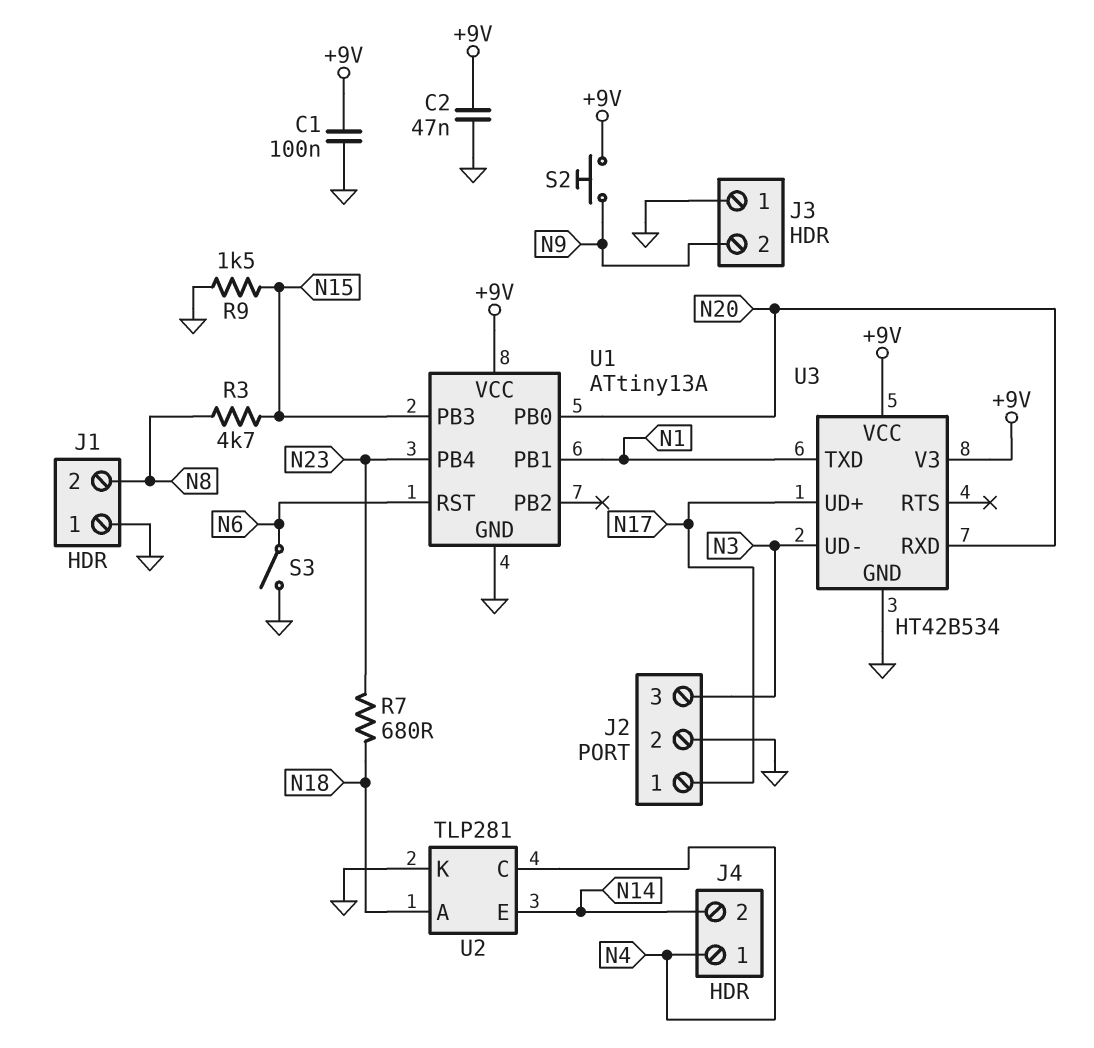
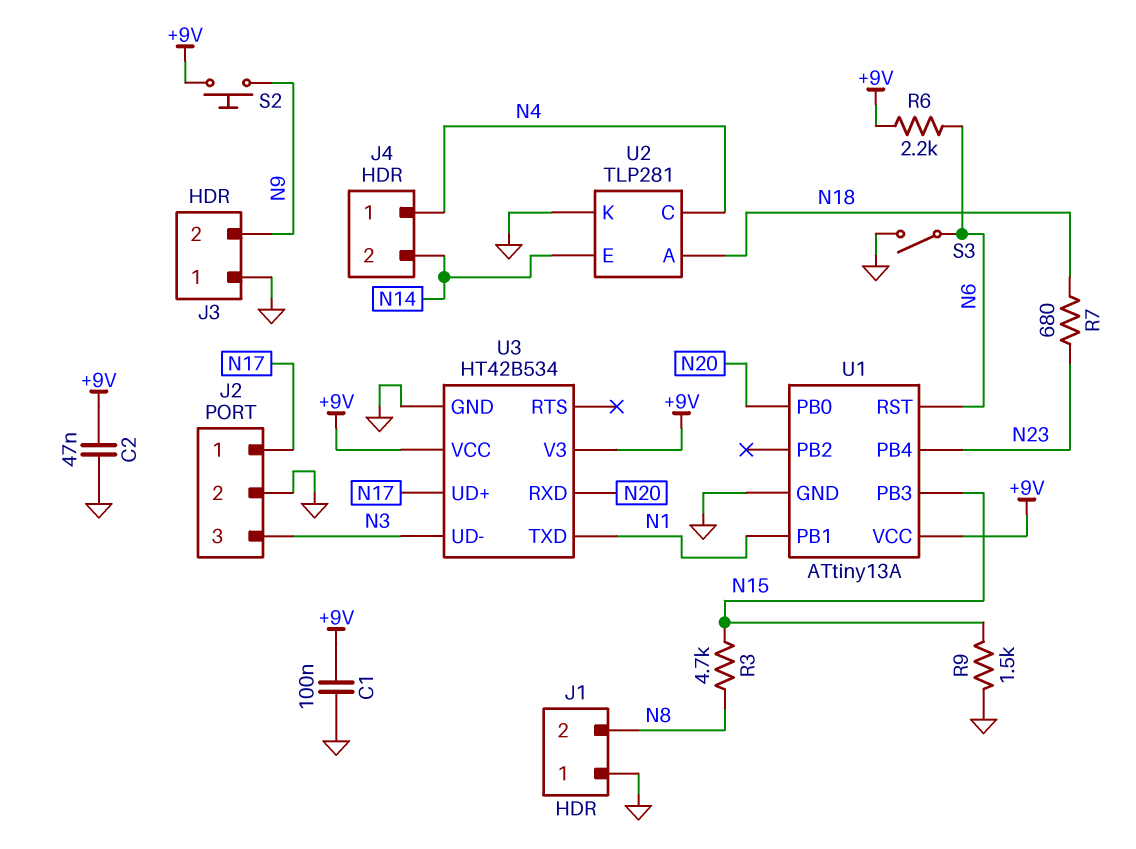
R6: none -> 2.2k (+9V, N6)

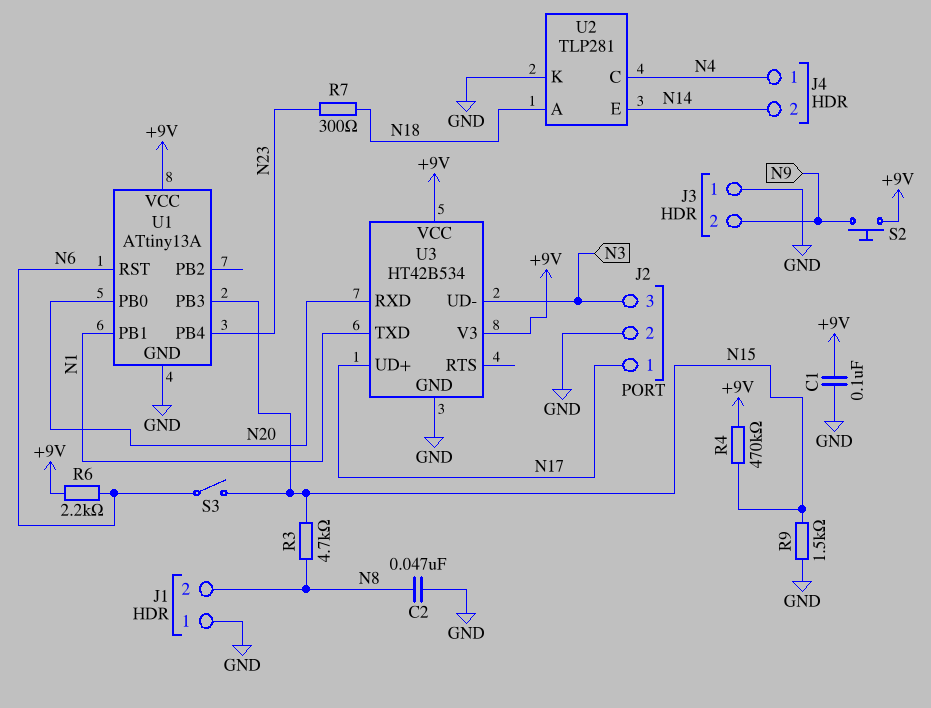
C2: 47nF (+9V, GND) -> 47nF (GND, N8)
R4: none -> 470k (+9V, N15)
R7: 680 (N18, N23) -> 300 (N18, N23)
S3: switch (GND, N6) -> switch (N6, N15)

